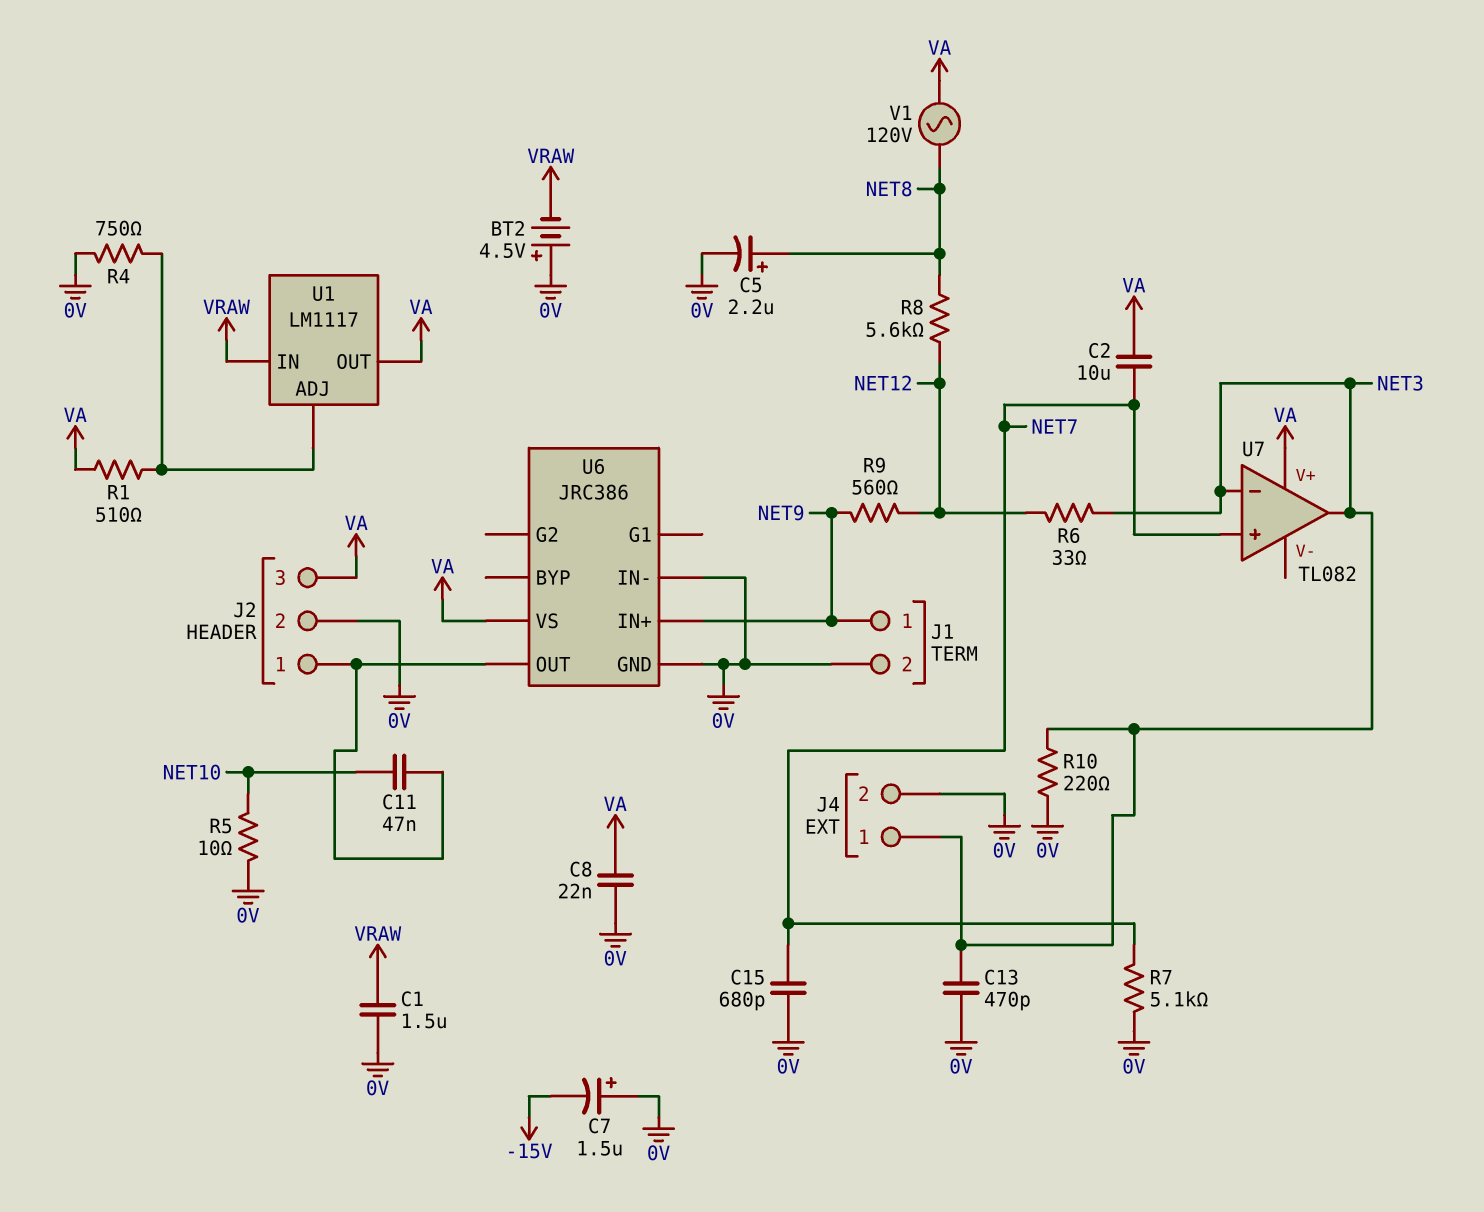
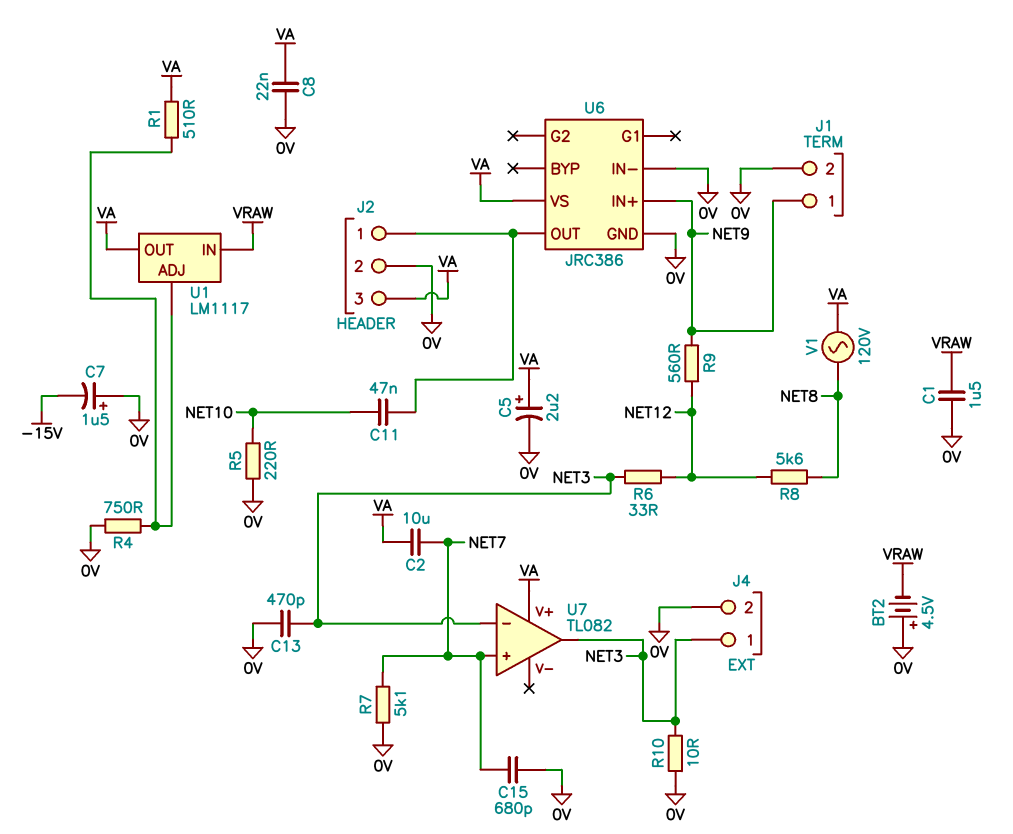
C5: 2.2uF (plus NET8, minus 0V) -> 2.2uF (plus VA, minus 0V)
R5: 10 (0V, NET10) -> 220 (0V, NET10)
R10: 220 (0V, NET3) -> 10 (0V, NET3)

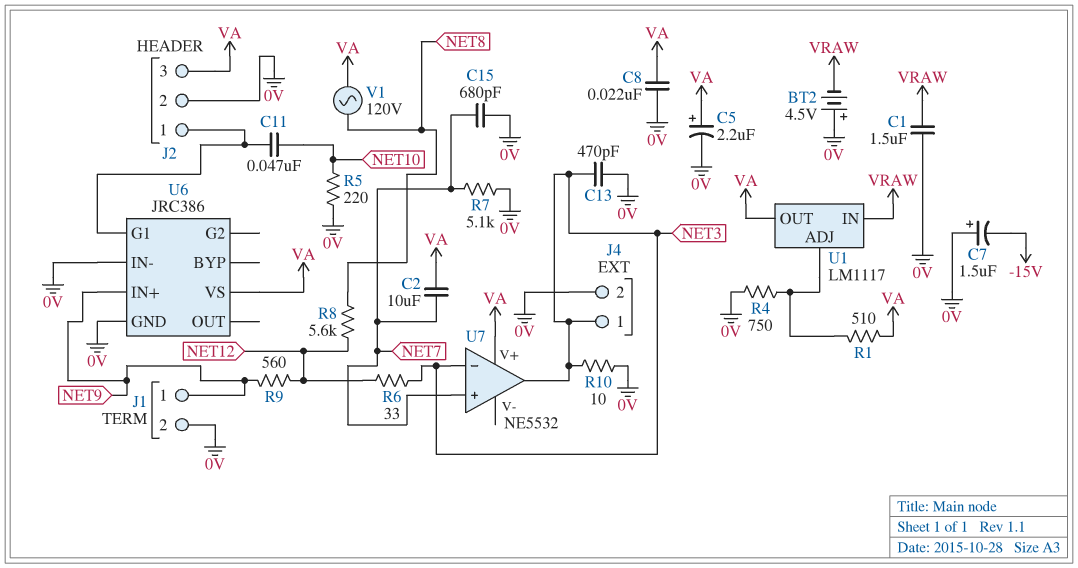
U6 pin G1: none -> J2/1
U6 pin OUT: J2/1 -> none
U7: TL082 -> NE5532

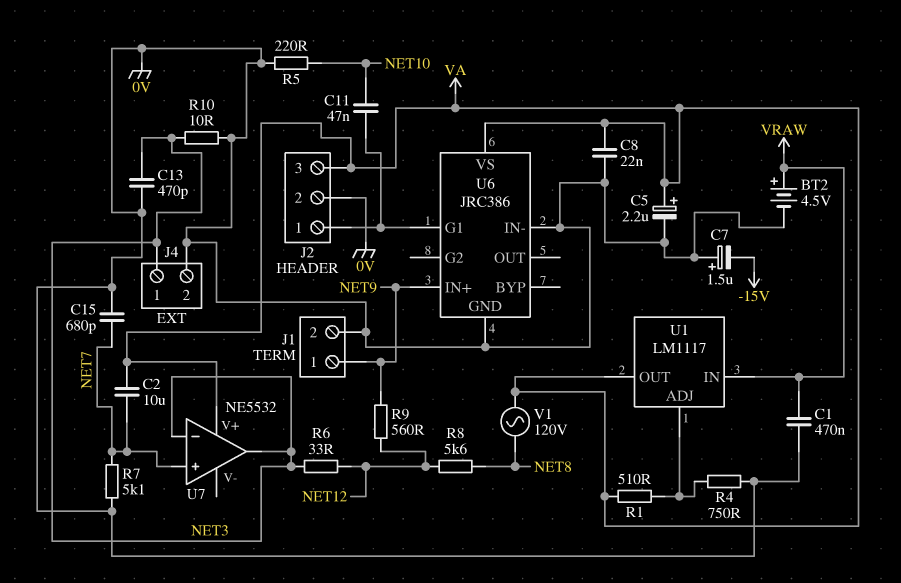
BT2: 4.5V (plus 0V, minus VRAW) -> 4.5V (plus VRAW, minus 0V)
C1: 1.5uF (0V, VRAW) -> 470nF (0V, VRAW)

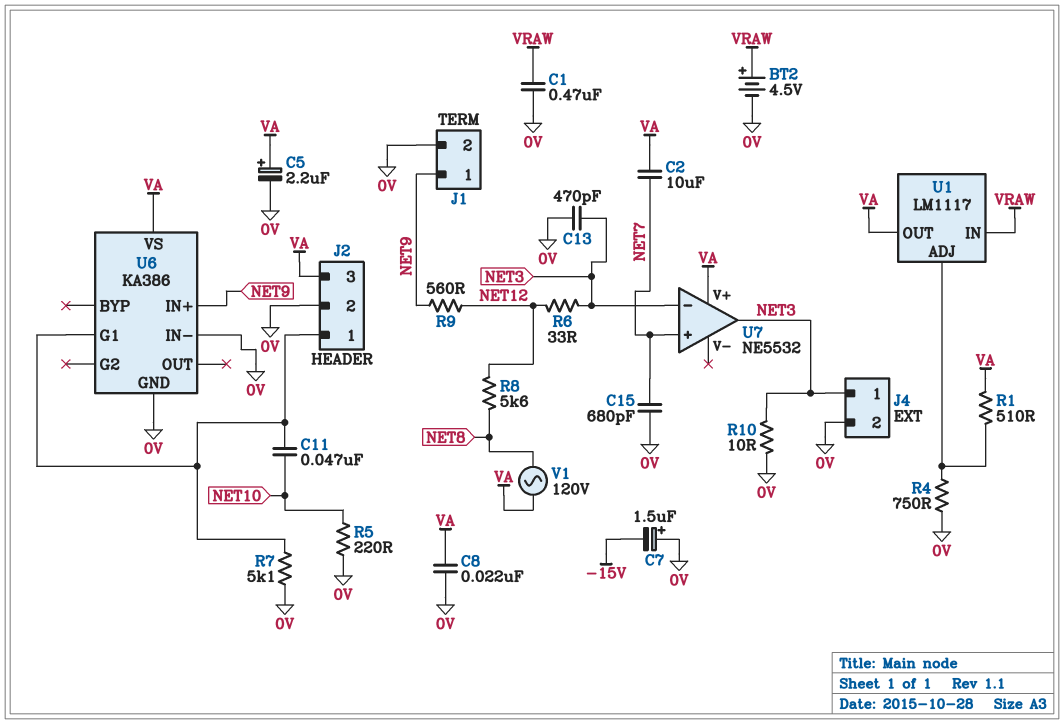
R7: 5.1k (0V, NET7) -> 5.1k (0V, J2/1)
U6: JRC386 -> KA386

